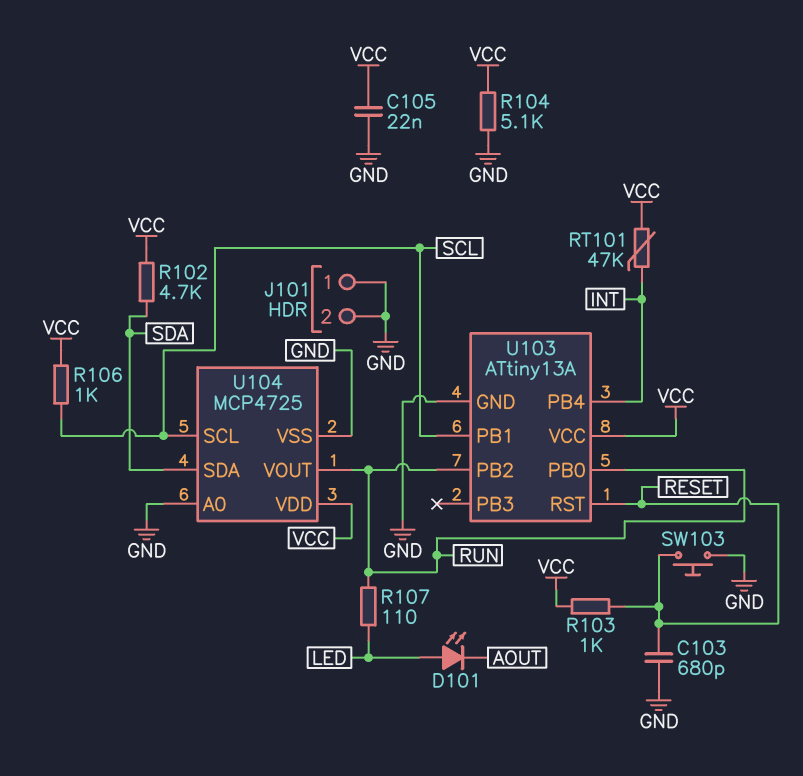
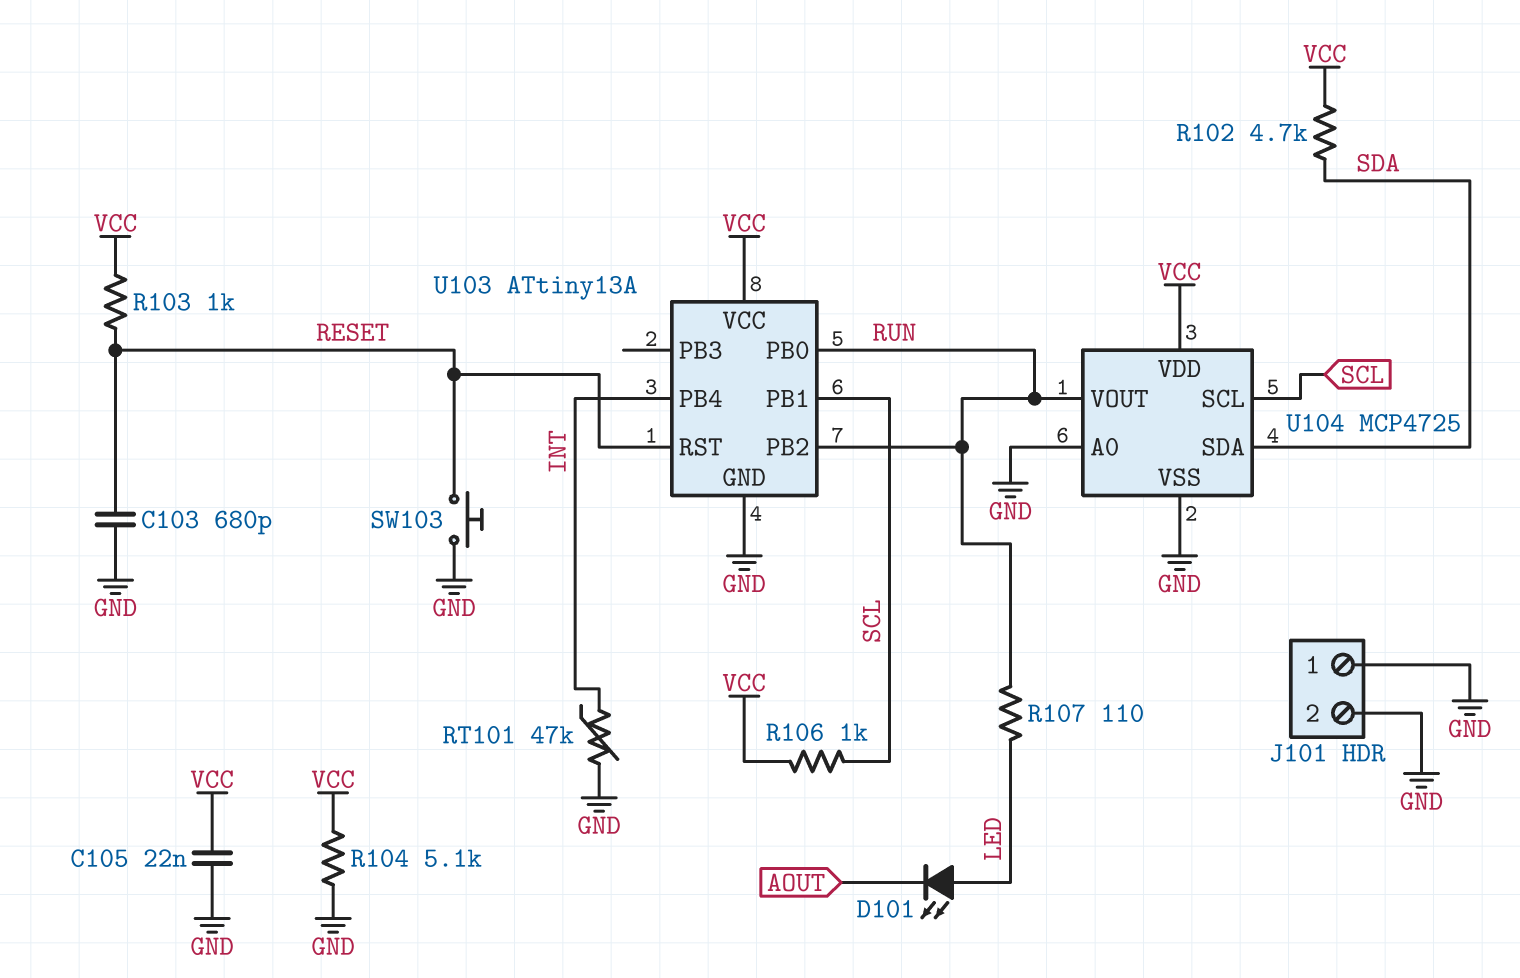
RT101: 47k (INT, VCC) -> 47k (GND, INT)

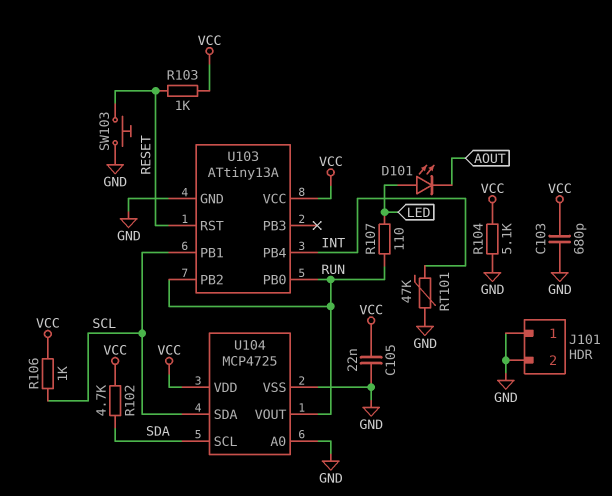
C103: 680pF (GND, RESET) -> 680pF (GND, VCC)
U104 pin SCL: SCL -> SDA
U104 pin SDA: SDA -> SCL

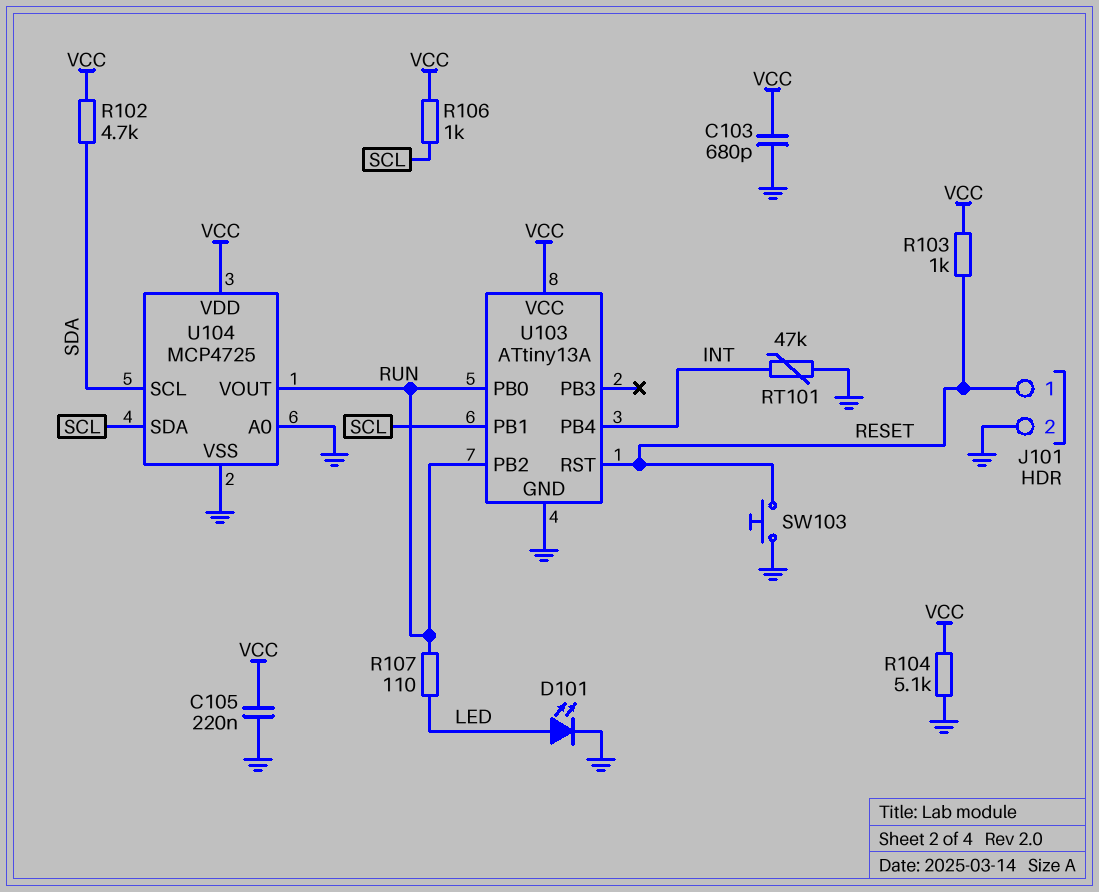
C105: 22nF (GND, VCC) -> 220nF (GND, VCC)
D101: LED (A LED, K AOUT) -> LED (A LED, K GND)
J101 pin 1: GND -> RESET

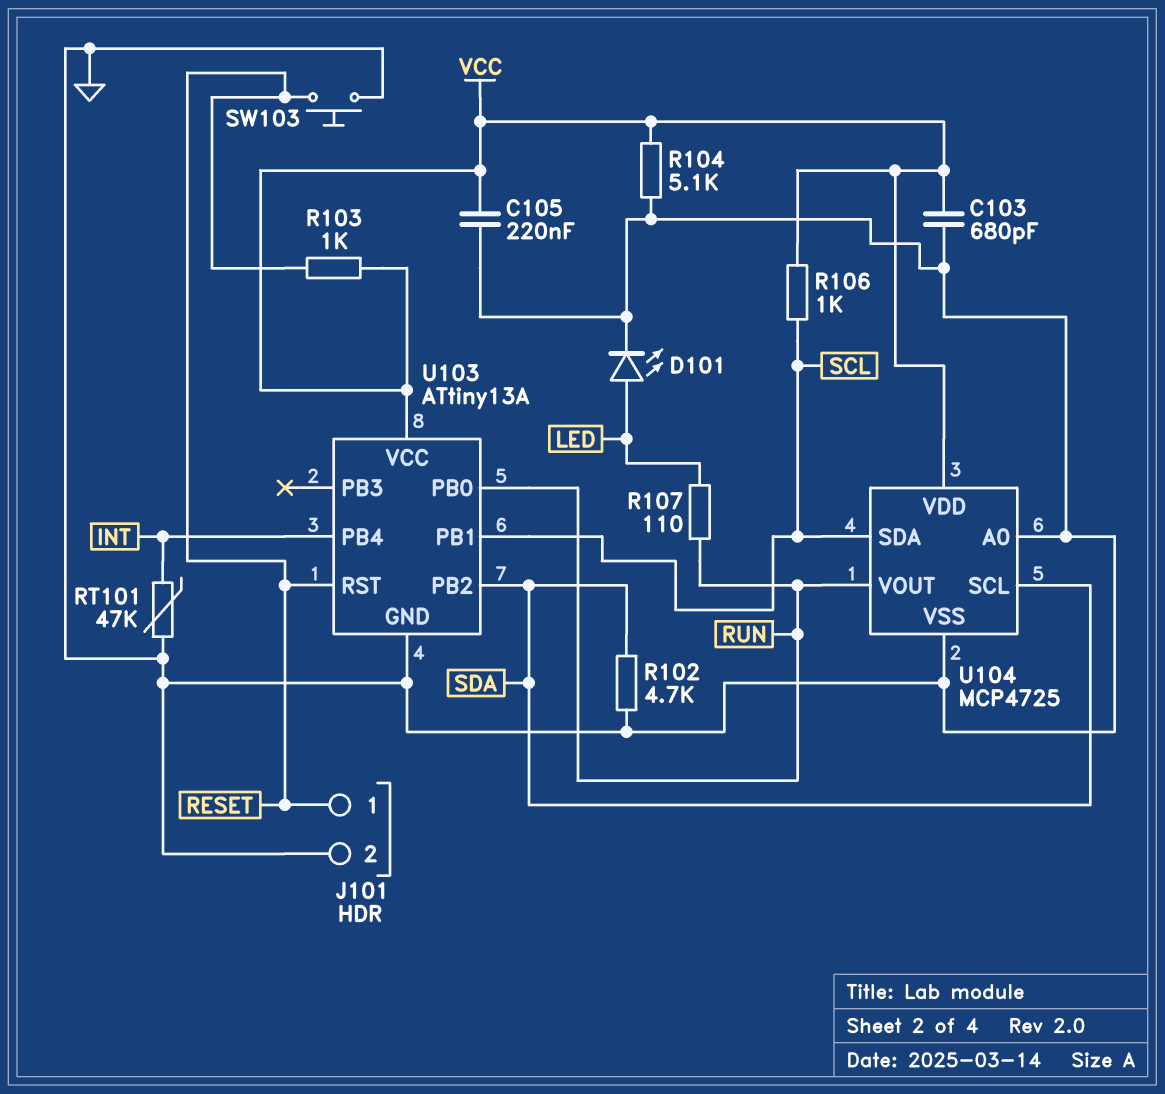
R102: 4.7k (SDA, VCC) -> 4.7k (GND, SDA)
U103 pin PB2: RUN -> SDA

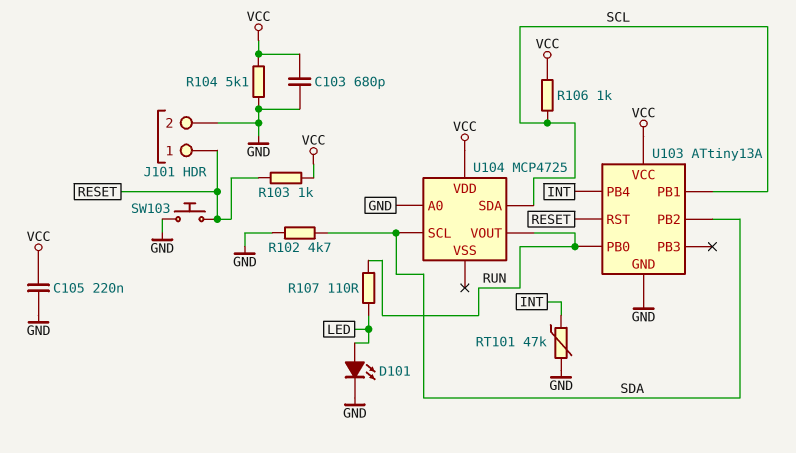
U104 pin VSS: GND -> none

